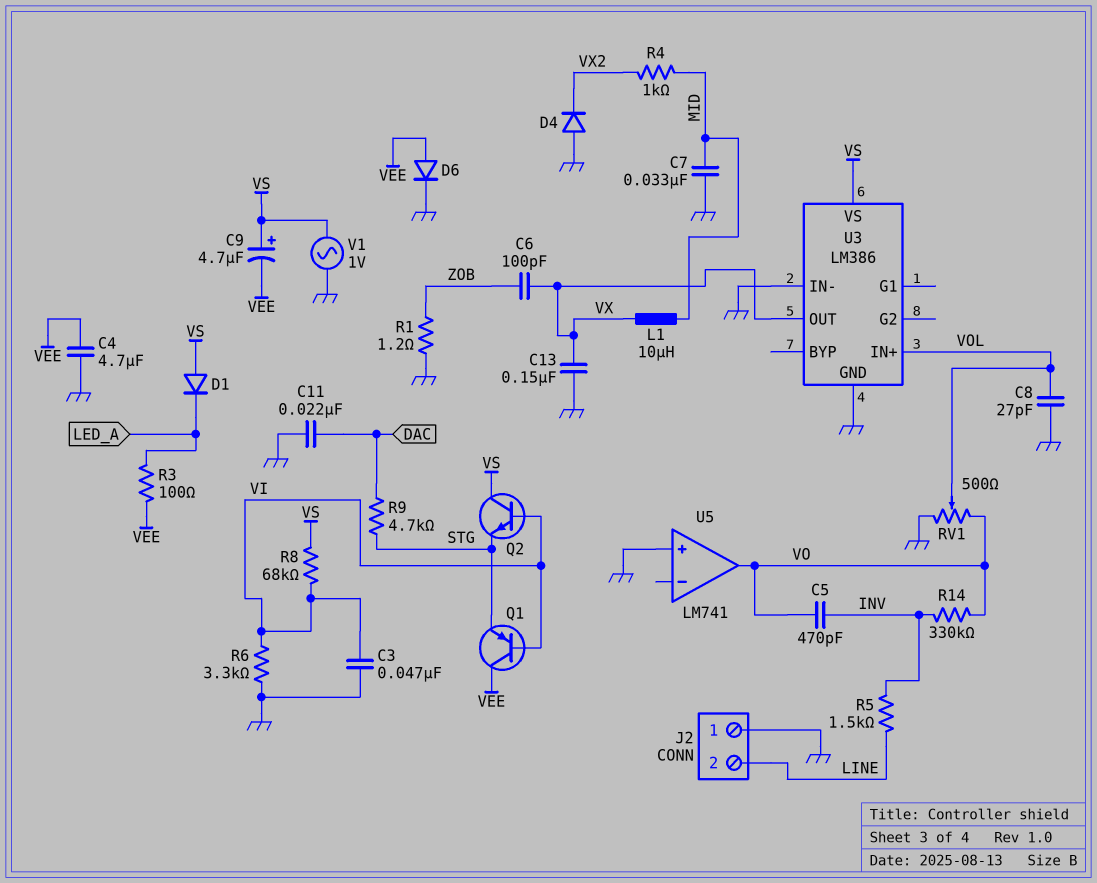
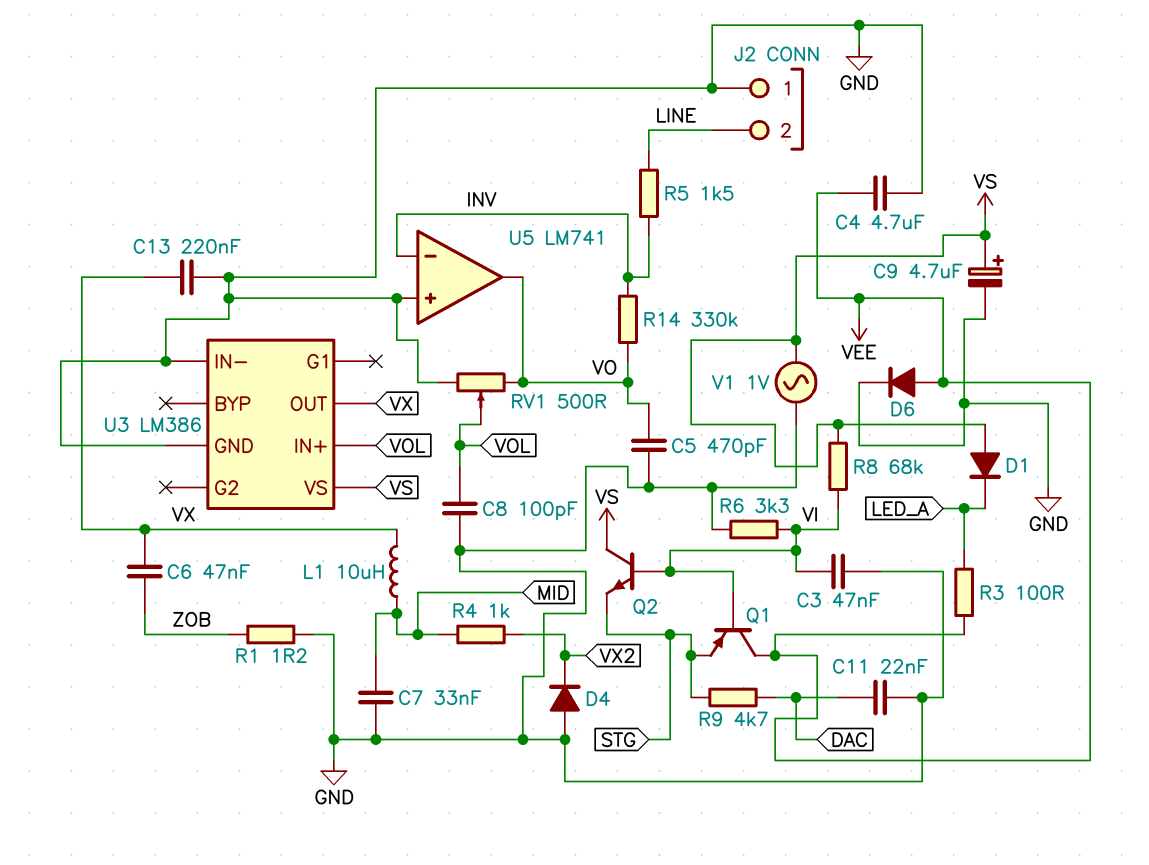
C5: 470pF (INV, VO) -> 470pF (GND, VO)
C6: 100pF (VX, ZOB) -> 47nF (VX, ZOB)
C8: 27pF (GND, VOL) -> 100pF (GND, VOL)
C9: 4.7uF (plus VS, minus VEE) -> 4.7uF (plus VS, minus GND)
C13: 150nF (GND, VX) -> 220nF (GND, VX)
U5 pin in-: none -> INV

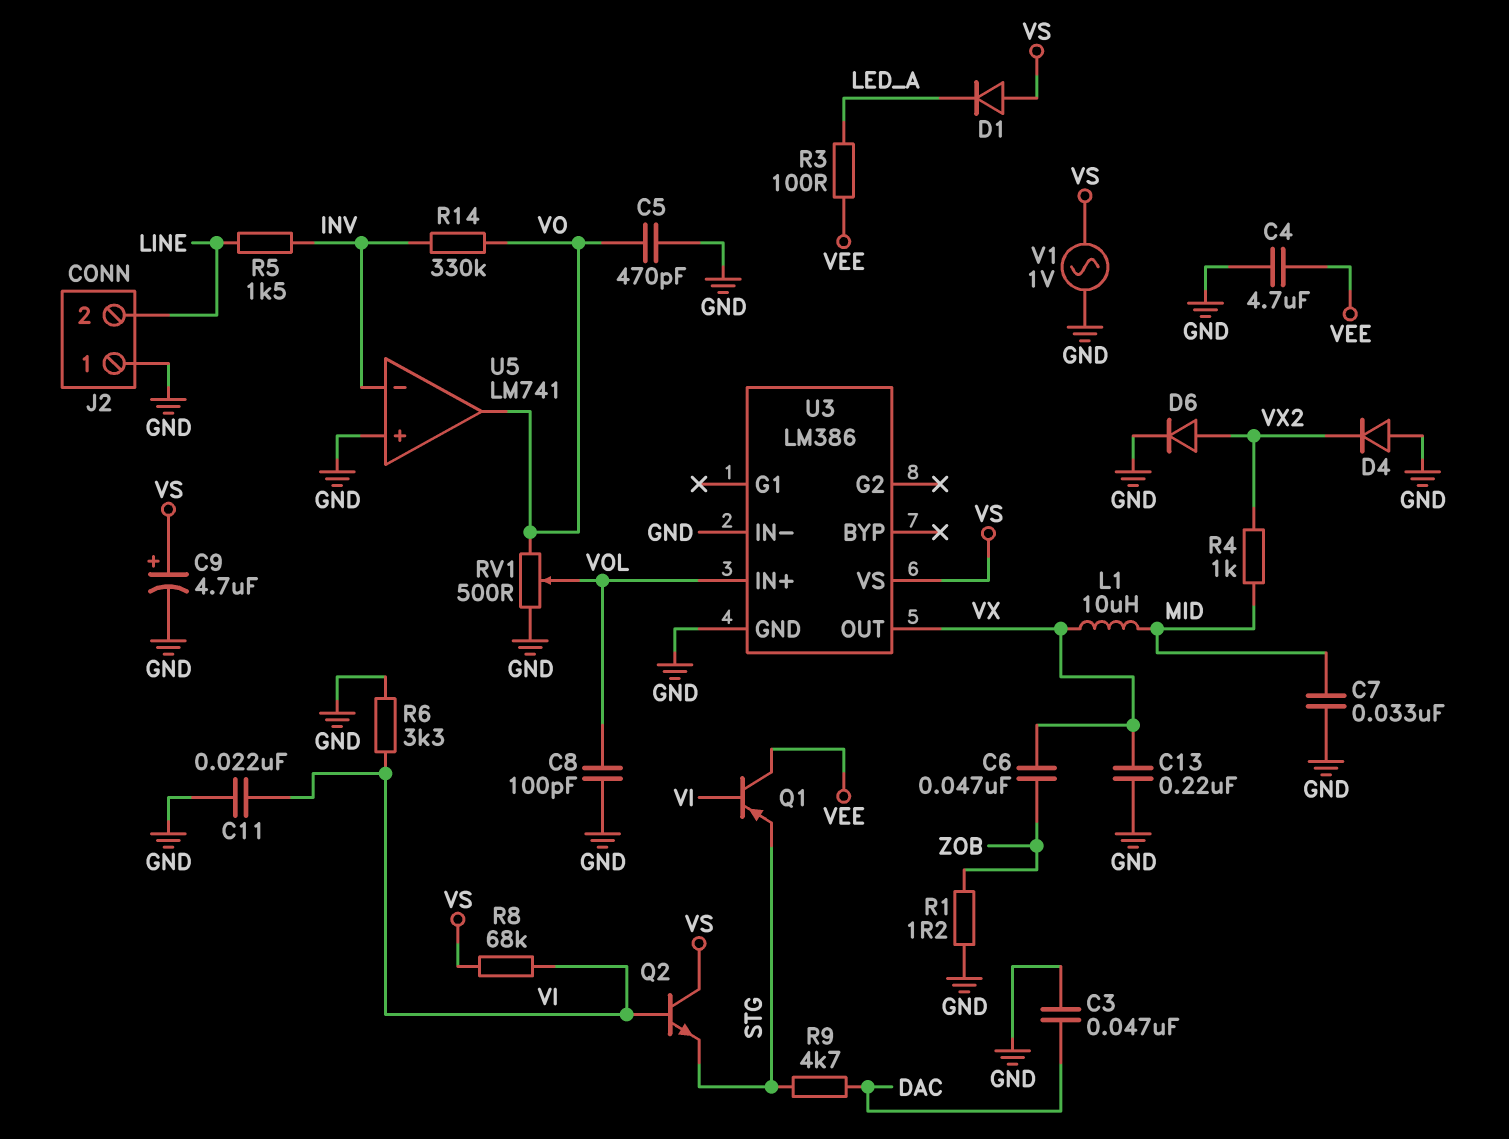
C3: 47nF (GND, VI) -> 47nF (DAC, GND)
C11: 22nF (DAC, GND) -> 22nF (GND, VI)
D6: diode (A VEE, K GND) -> diode (A VX2, K GND)

